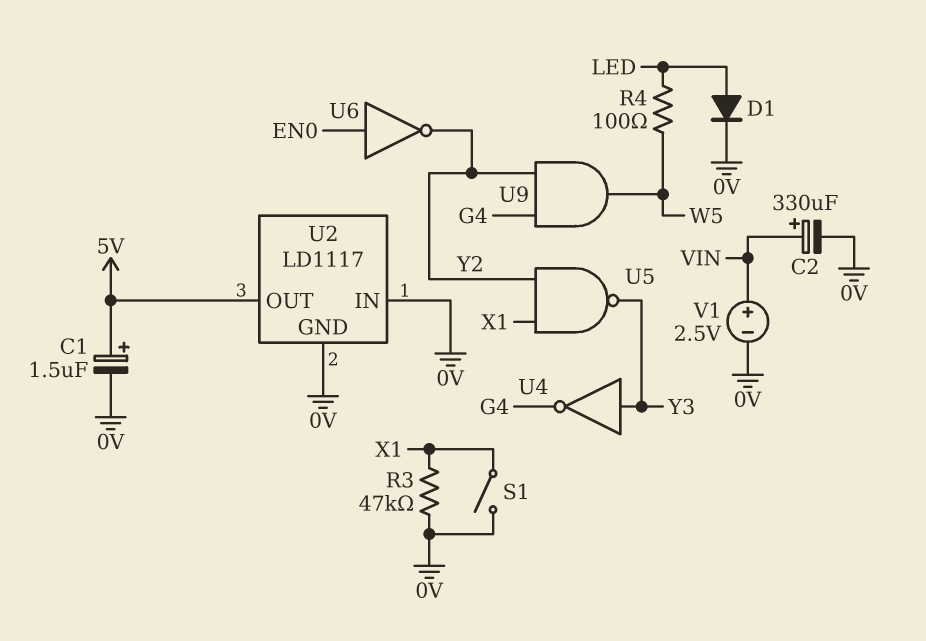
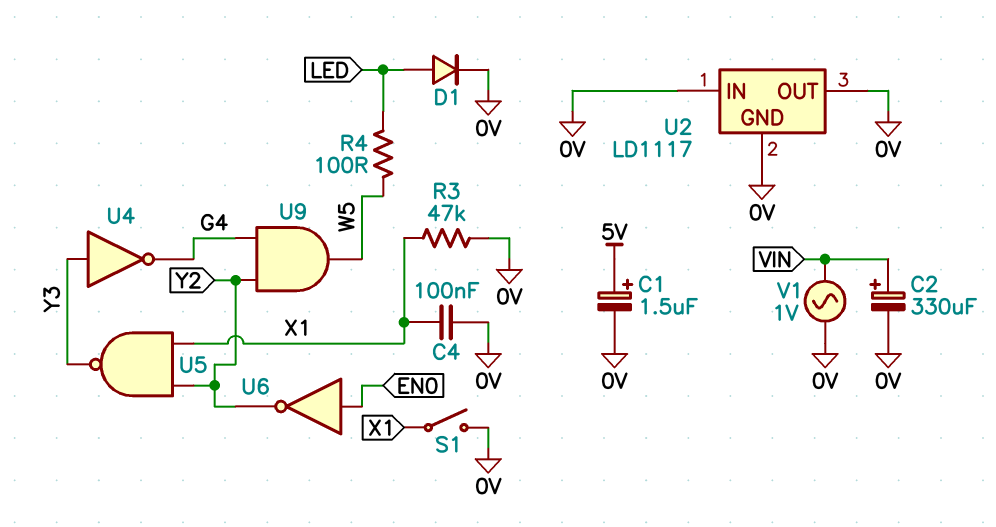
C4: none -> 100nF (0V, X1)
U2 pin OUT: 5V -> 0V
V1: 2.5V (plus VIN, minus 0V) -> AC 1V (0V, VIN)

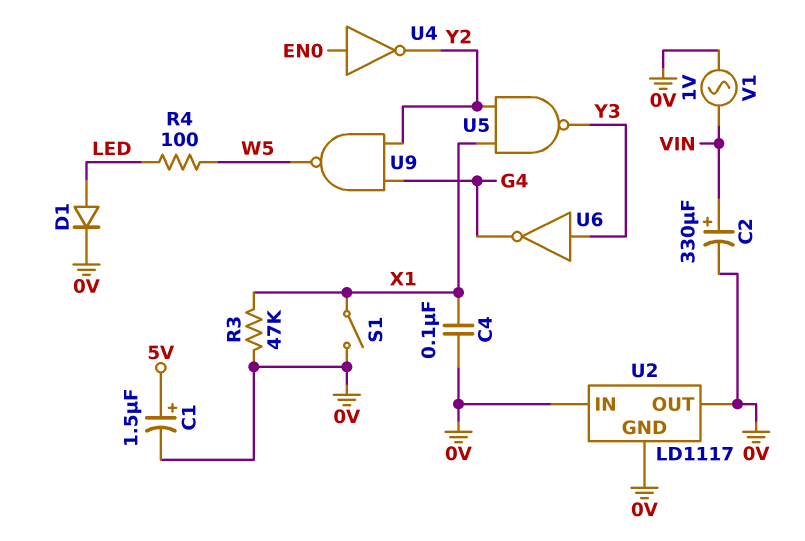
U4: NOT (in Y3, out G4) -> NOT (in EN0, out Y2)
U6: NOT (in EN0, out Y2) -> NOT (in Y3, out G4)
U9: AND (in G4, in Y2, out W5) -> NAND (in G4, in Y2, out W5)

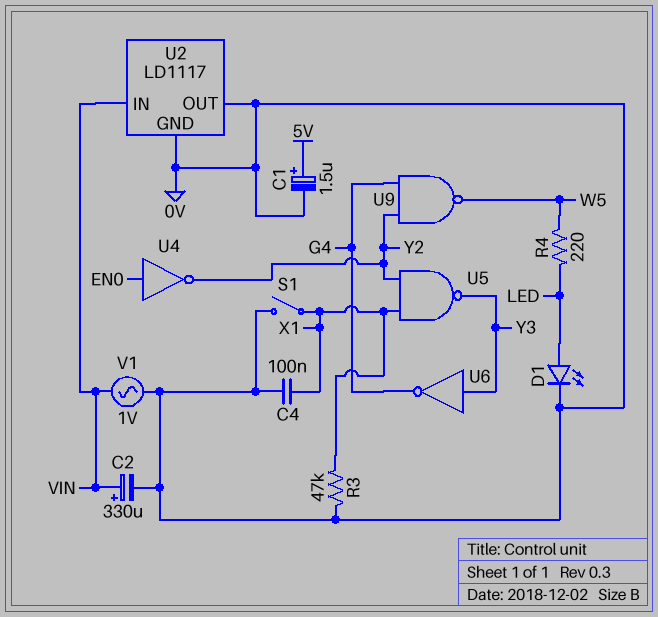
D1: diode (A LED, K 0V) -> LED (A LED, K 0V)
R4: 100 (LED, W5) -> 220 (LED, W5)
U2 pin IN: 0V -> VIN

